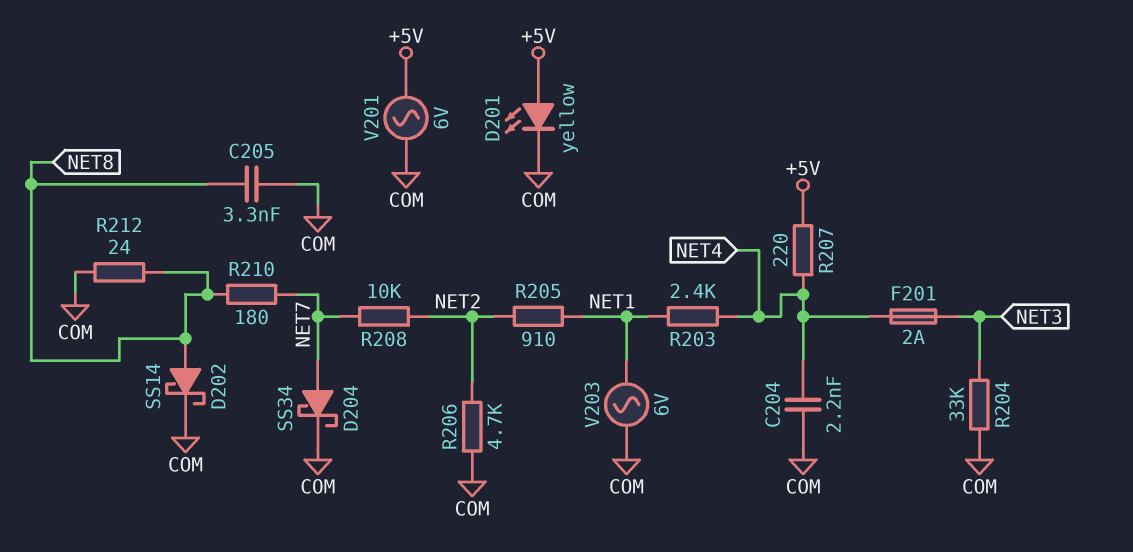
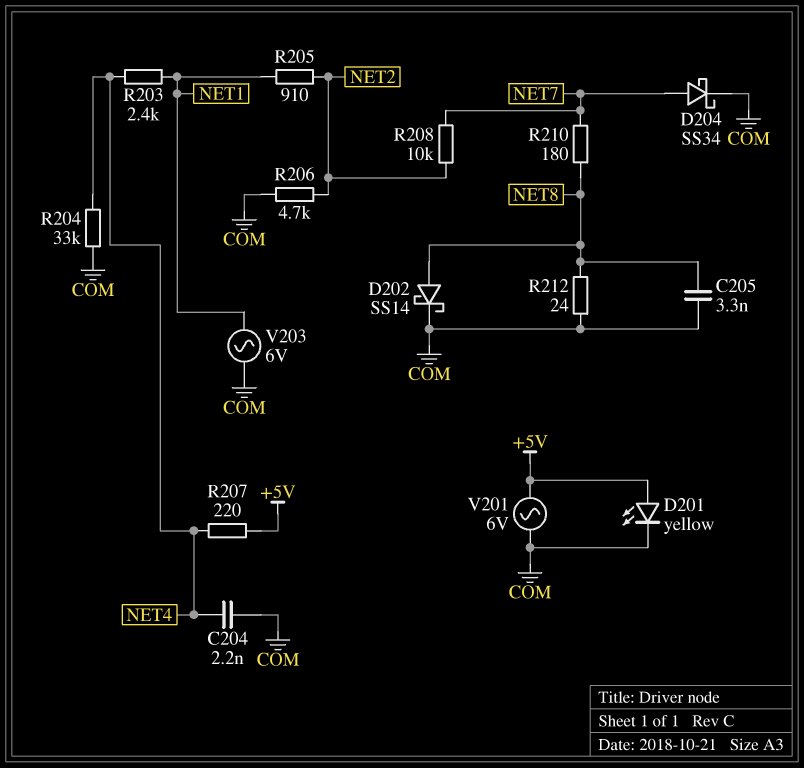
F201: 2A (NET3, NET4) -> none
R204: 33k (COM, NET3) -> 33k (COM, NET4)

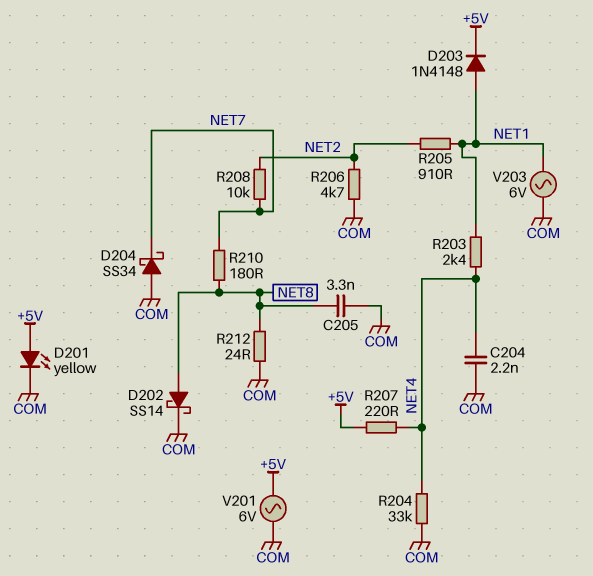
D203: none -> diode 1N4148 (A NET1, K +5V)
D204: schottky SS34 (A NET7, K COM) -> schottky SS34 (A COM, K NET7)

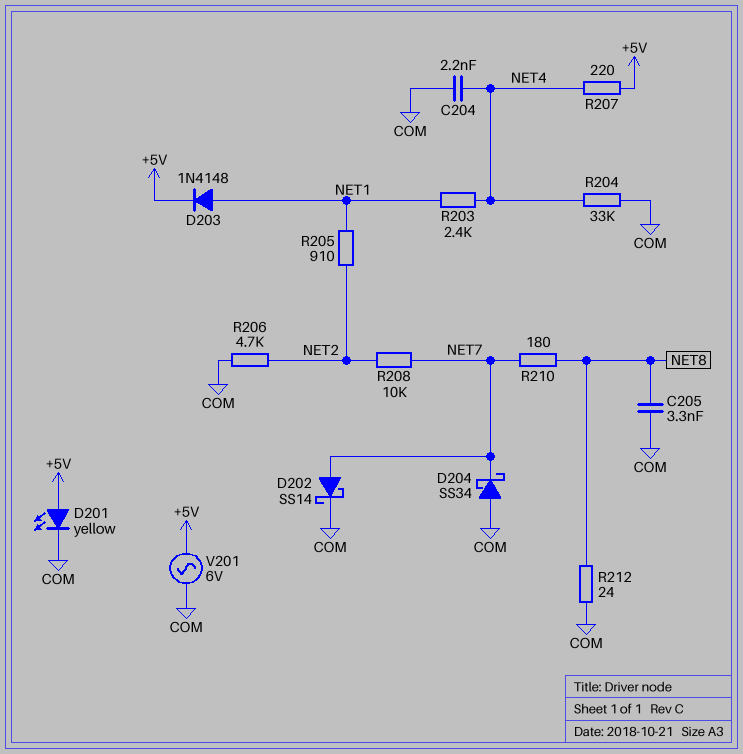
D202: schottky SS14 (A NET8, K COM) -> schottky SS14 (A NET7, K COM)
V203: AC 6V (COM, NET1) -> none

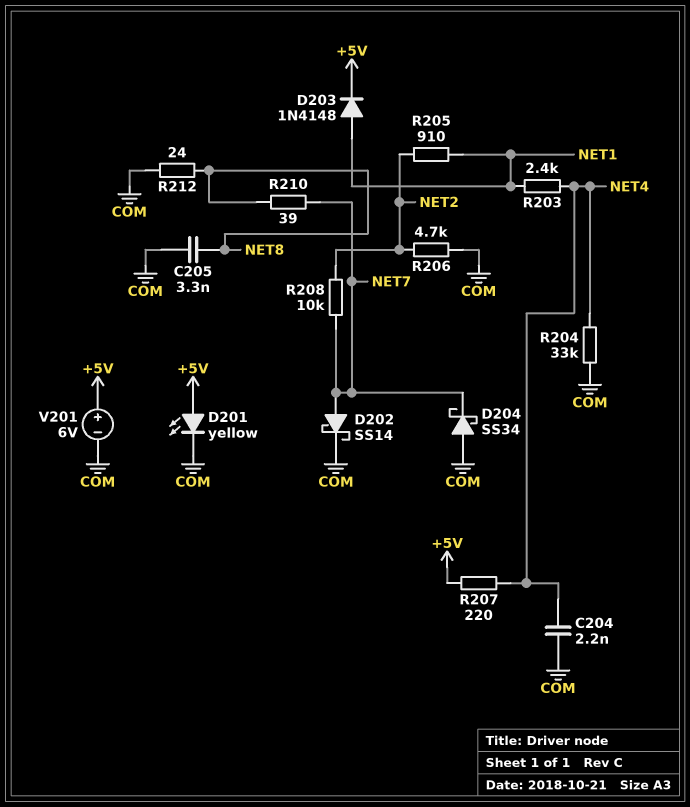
R210: 180 (NET7, NET8) -> 39 (NET7, NET8)
V201: AC 6V (+5V, COM) -> 6V (plus +5V, minus COM)

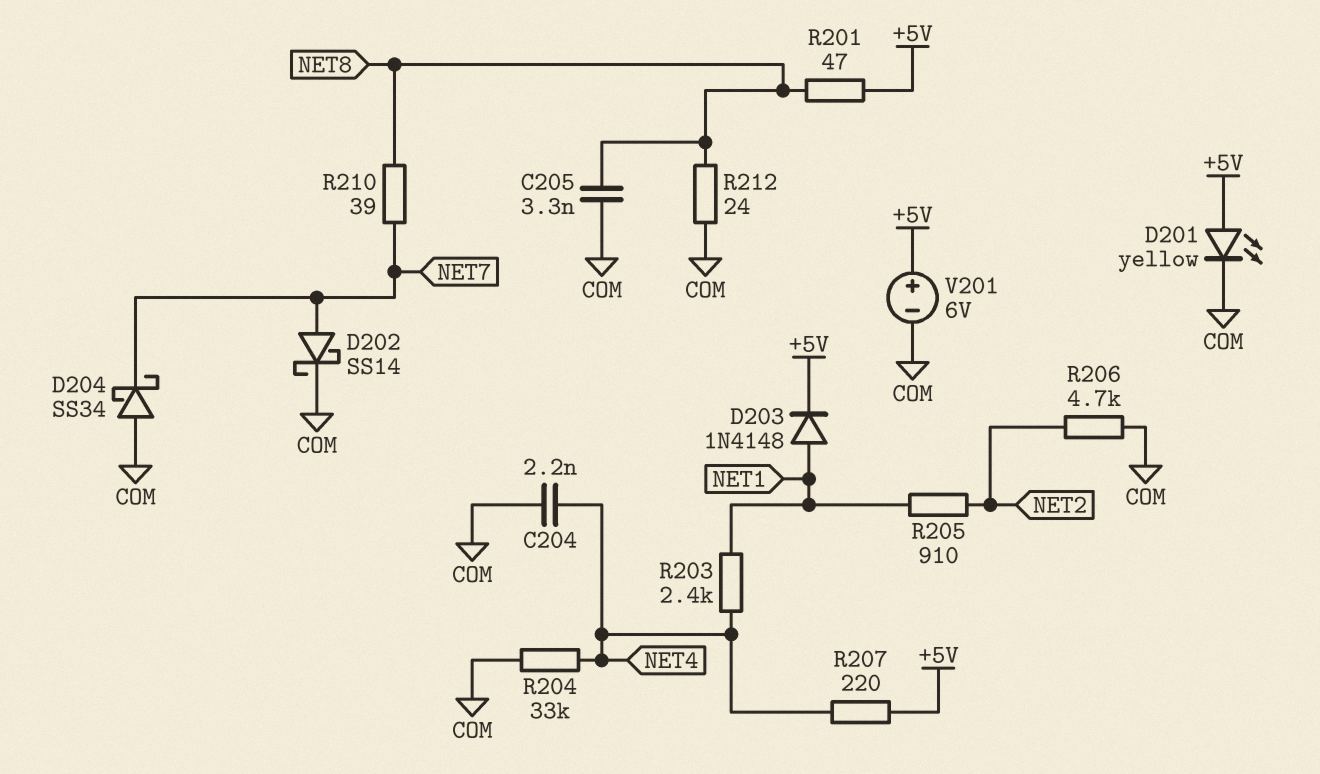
R201: none -> 47 (+5V, NET8)
R208: 10k (NET2, NET7) -> none

